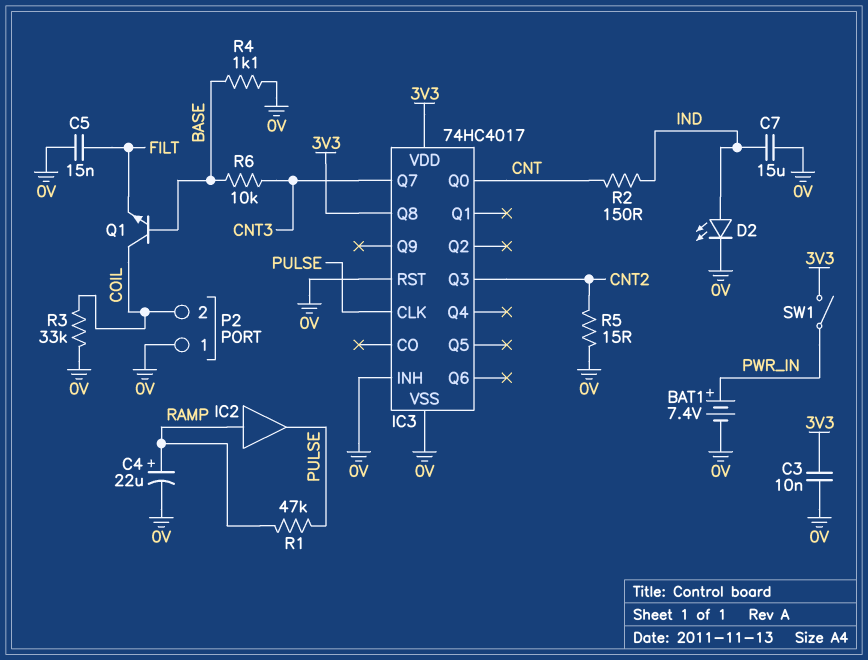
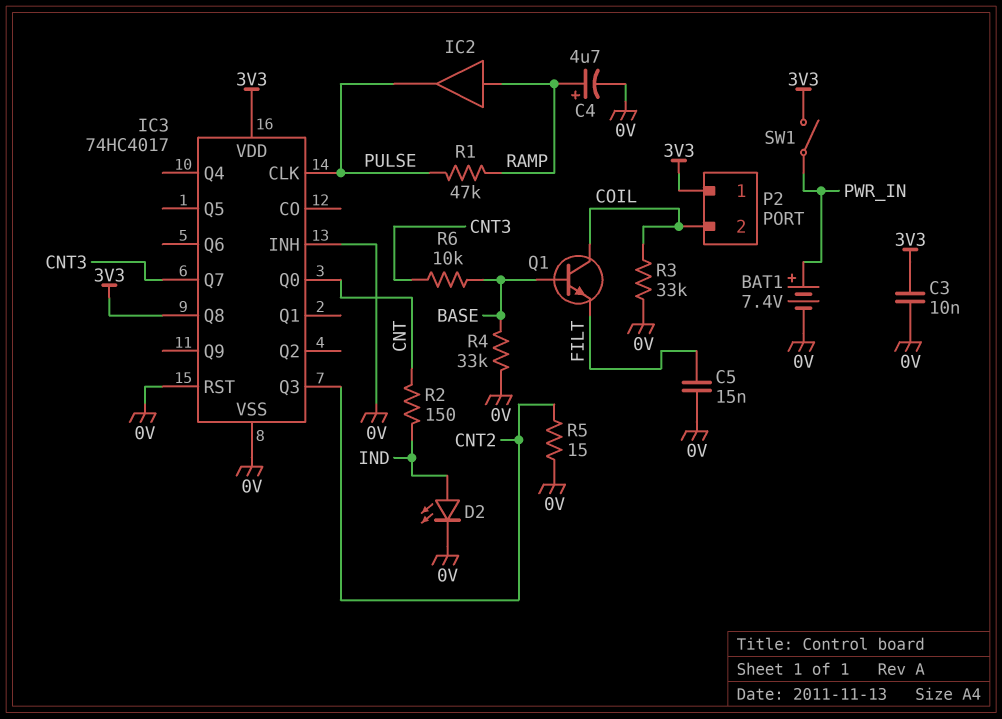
C4: 22uF (plus RAMP, minus 0V) -> 4.7uF (plus RAMP, minus 0V)
C7: 15uF (0V, IND) -> none
P2 pin 1: 0V -> 3V3
R4: 1.1k (0V, BASE) -> 33k (0V, BASE)

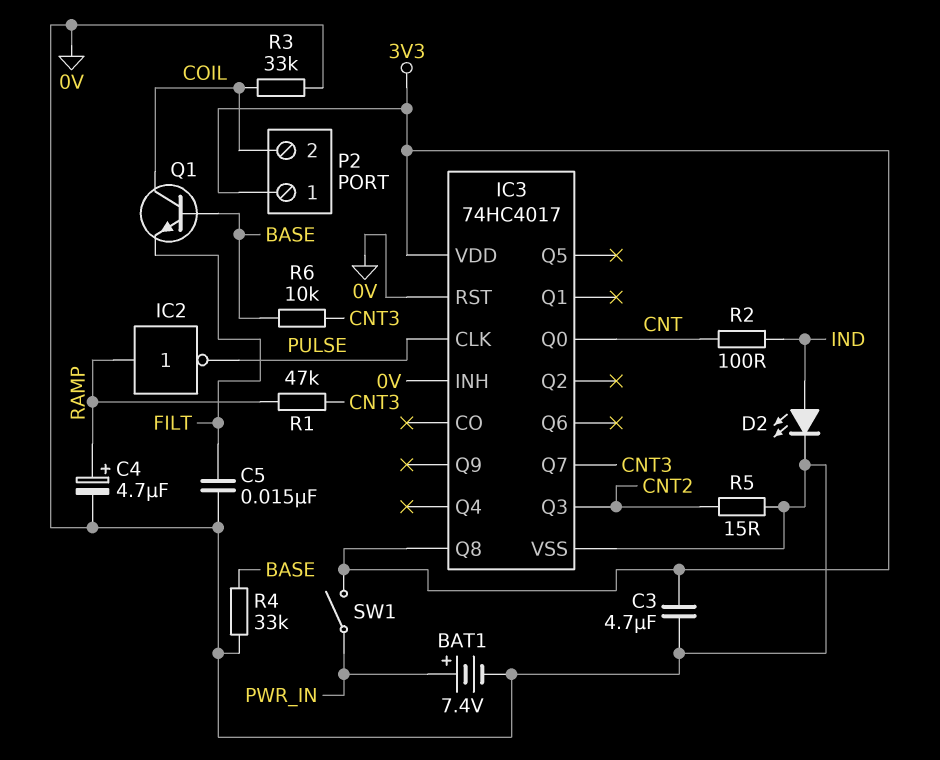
C3: 10nF (0V, 3V3) -> 4.7uF (0V, 3V3)
IC2: buffer (in RAMP, out PULSE) -> NOT (in RAMP, out PULSE)
R1: 47k (PULSE, RAMP) -> 47k (CNT3, RAMP)
R2: 150 (CNT, IND) -> 100 (CNT, IND)

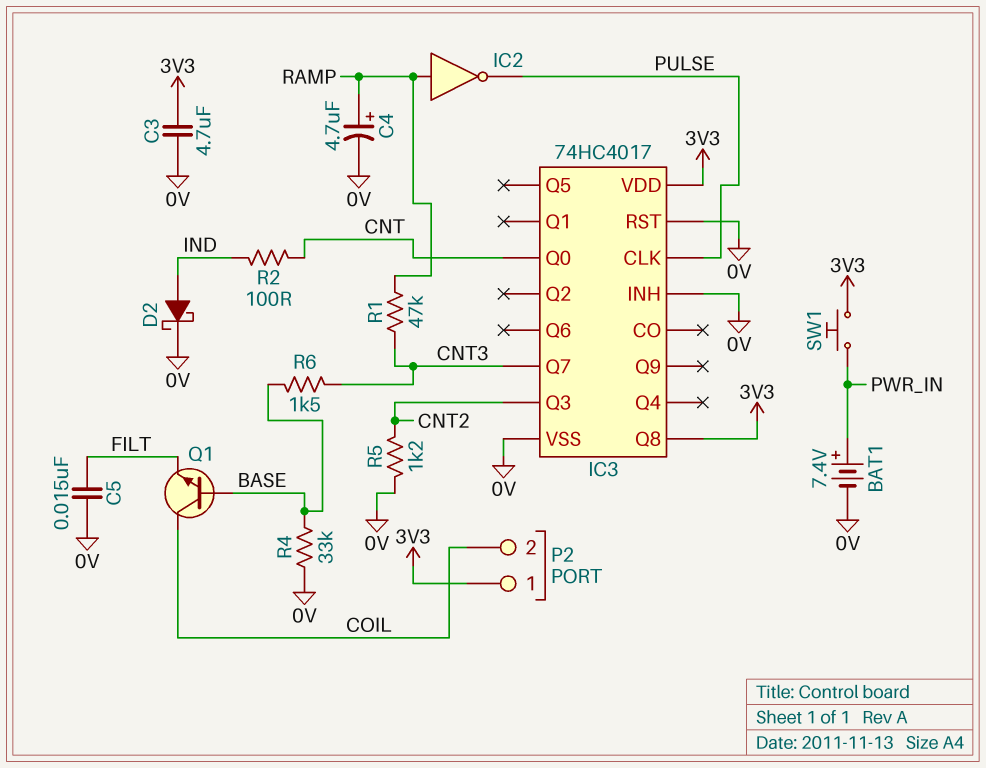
D2: LED (A IND, K 0V) -> schottky (A IND, K 0V)
R3: 33k (0V, COIL) -> none
R5: 15 (0V, CNT2) -> 1.2k (0V, CNT2)
R6: 10k (BASE, CNT3) -> 1.5k (BASE, CNT3)
SW1: switch (3V3, PWR_IN) -> button (3V3, PWR_IN)

